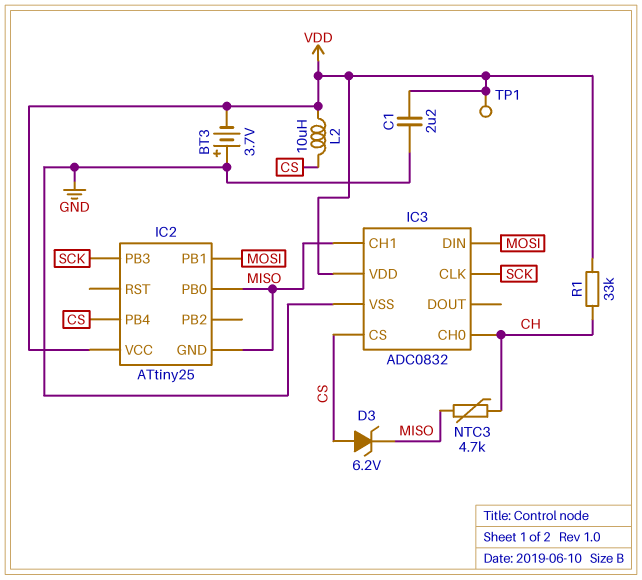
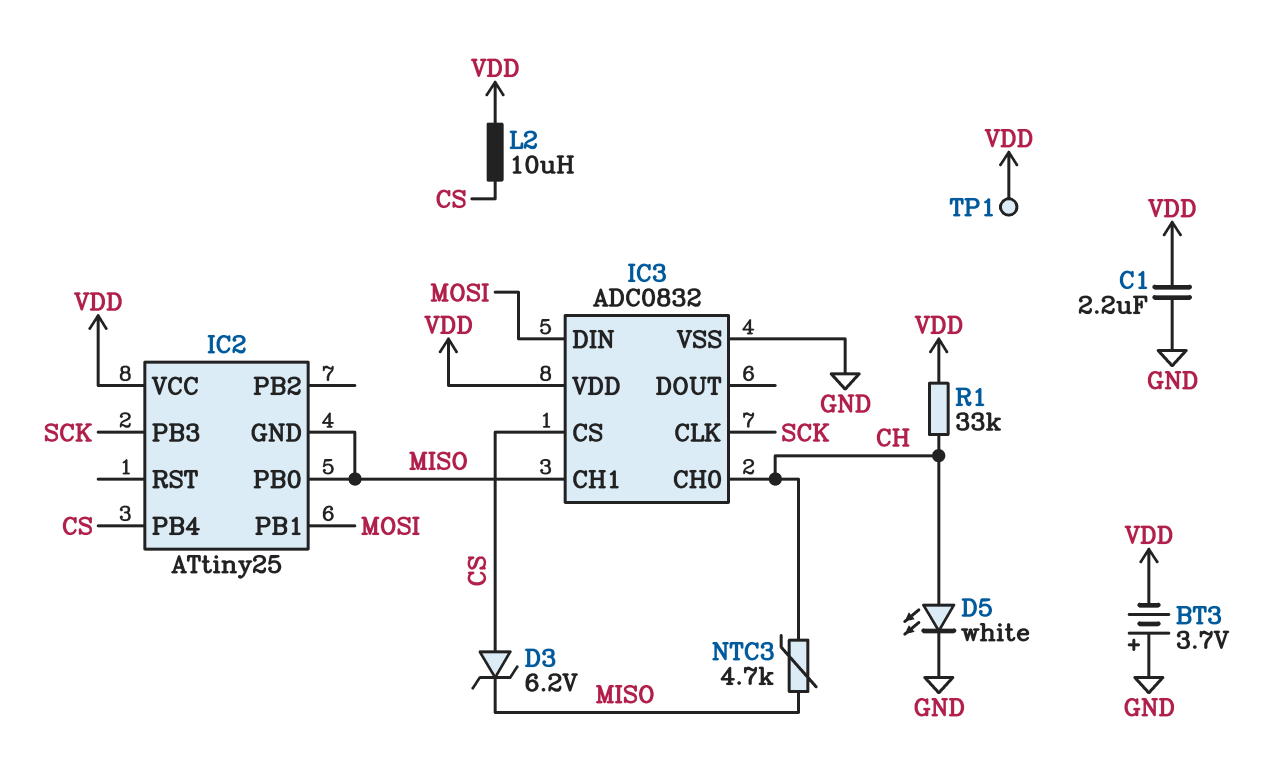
D5: none -> LED white (A CH, K GND)

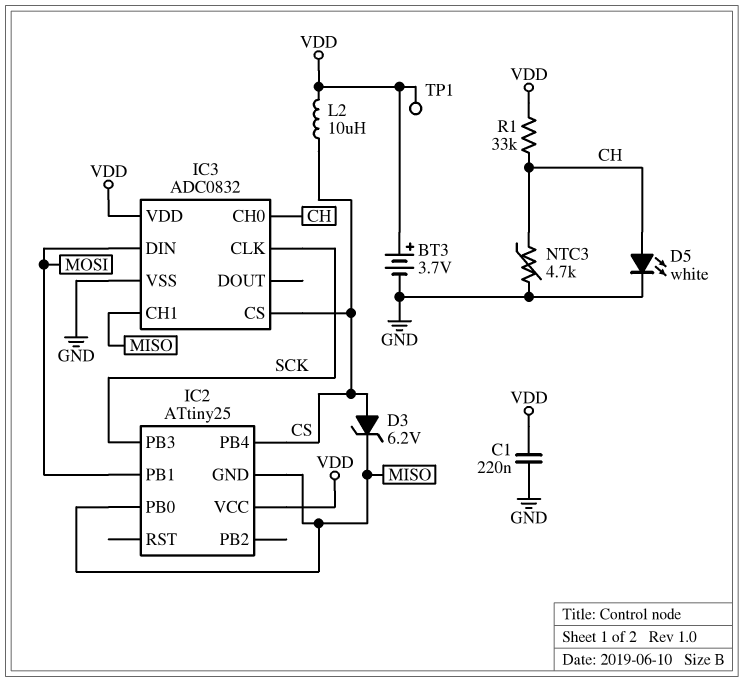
BT3: 3.7V (plus GND, minus VDD) -> 3.7V (plus VDD, minus GND)
C1: 2.2uF (GND, VDD) -> 220nF (GND, VDD)
NTC3: 4.7k (CH, MISO) -> 4.7k (CH, GND)

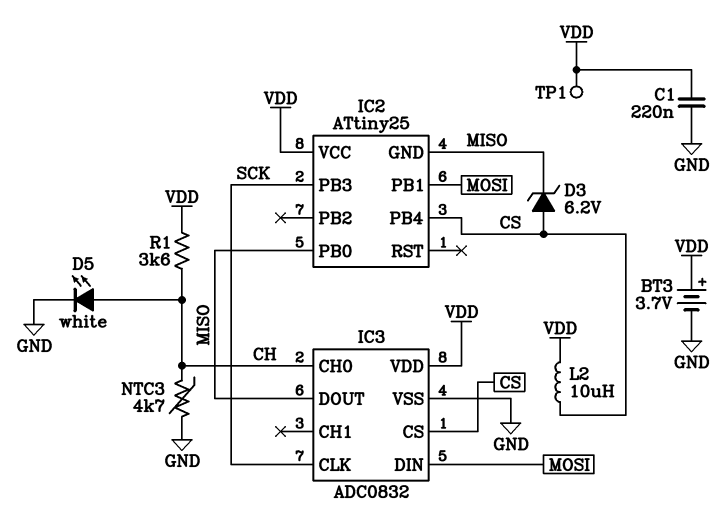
IC3 pin CH1: MISO -> none
IC3 pin DOUT: none -> MISO
R1: 33k (CH, VDD) -> 3.6k (CH, VDD)

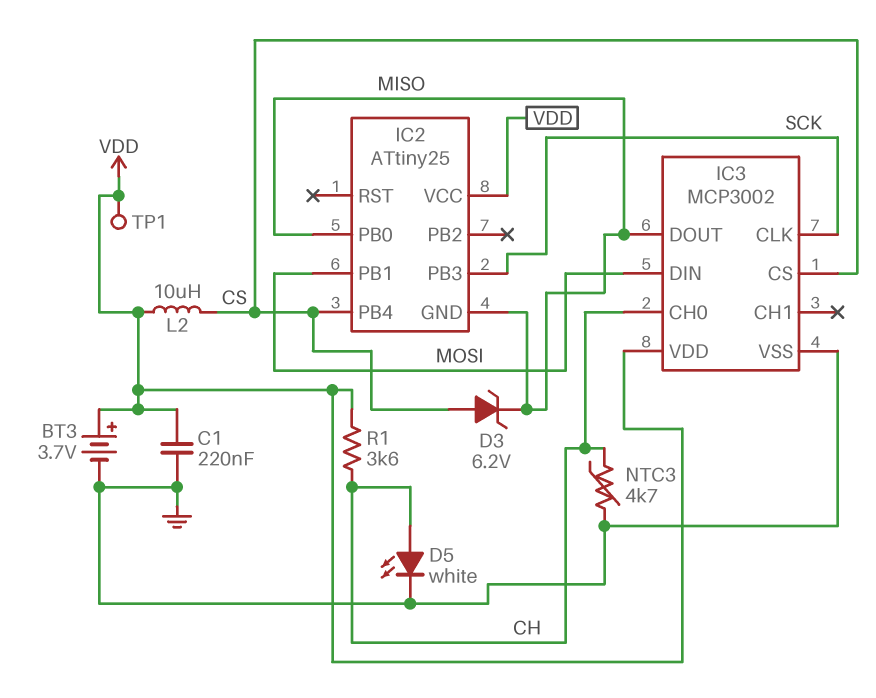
IC3: ADC0832 -> MCP3002

